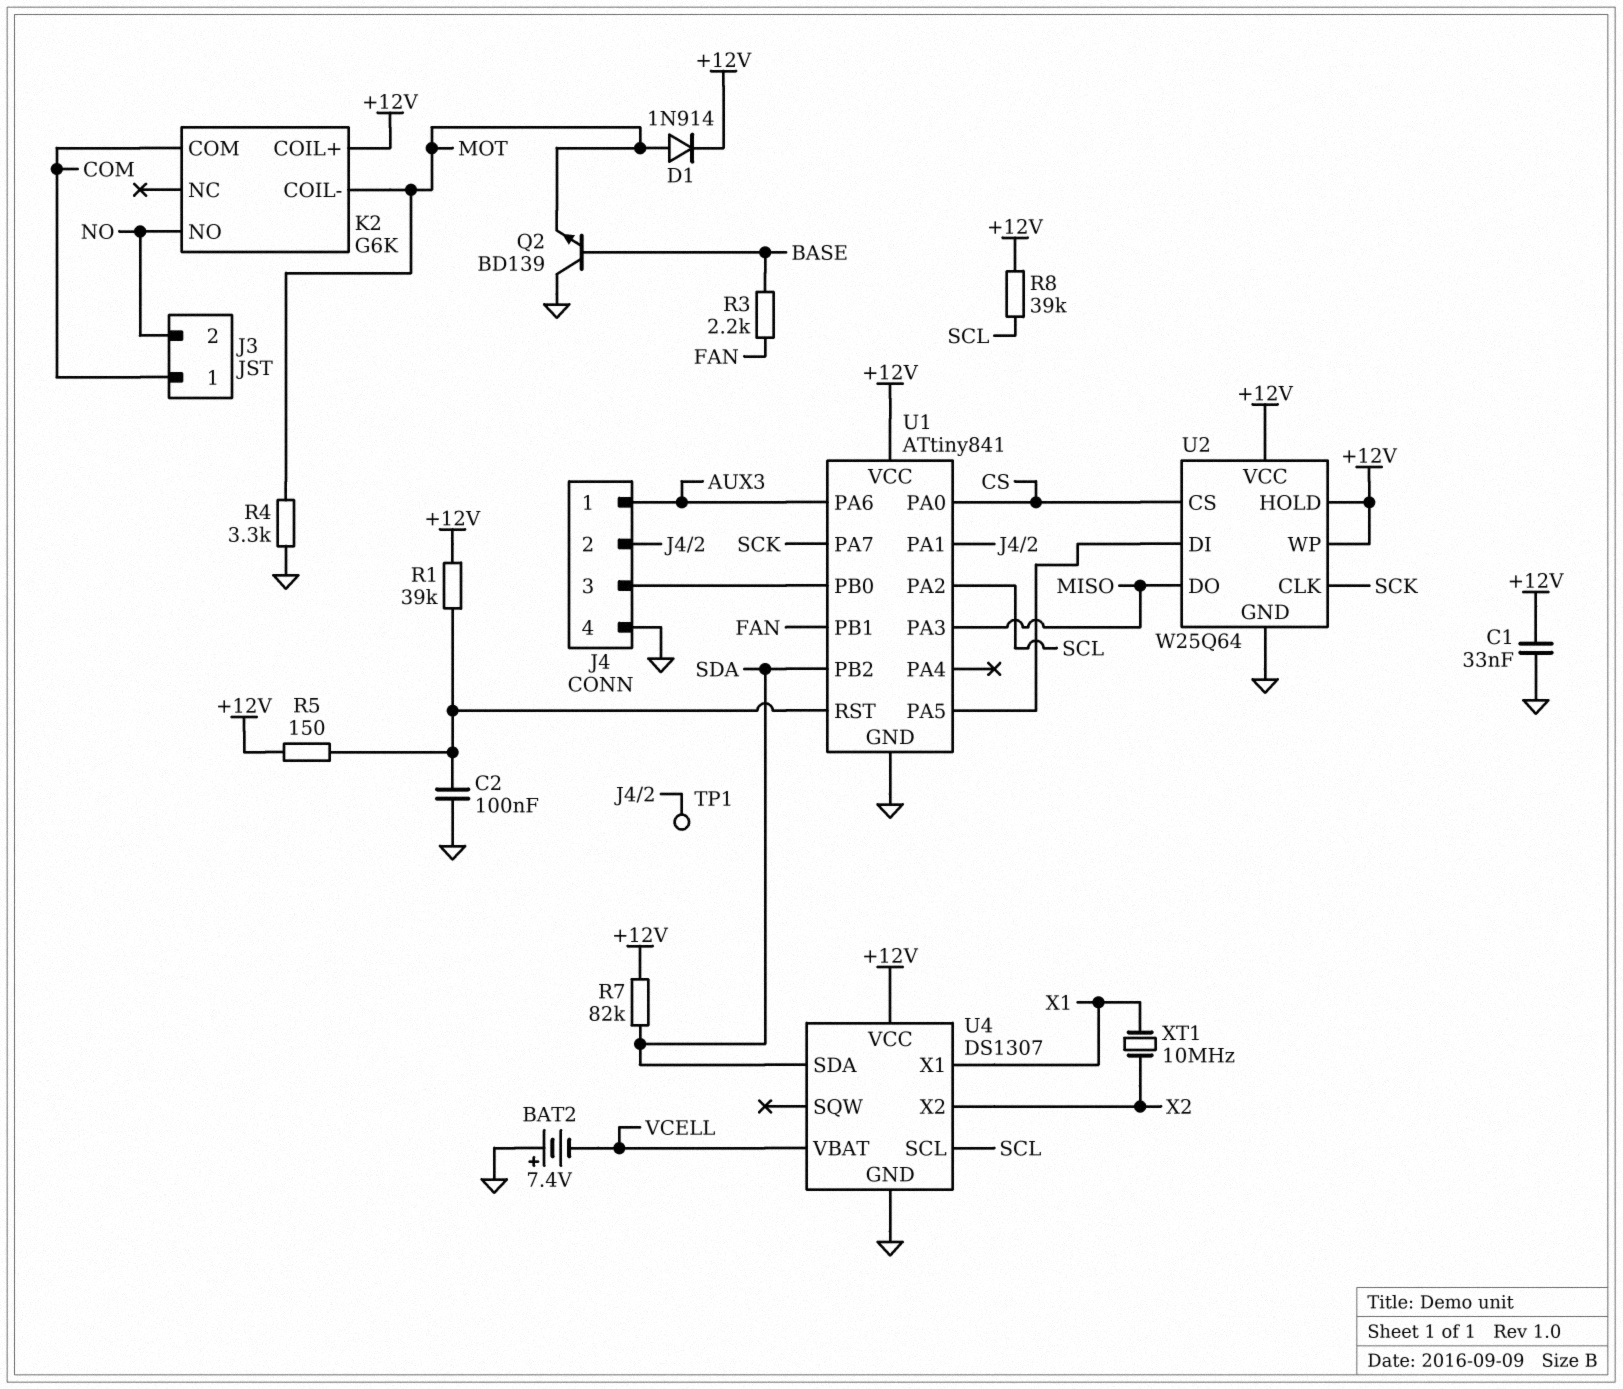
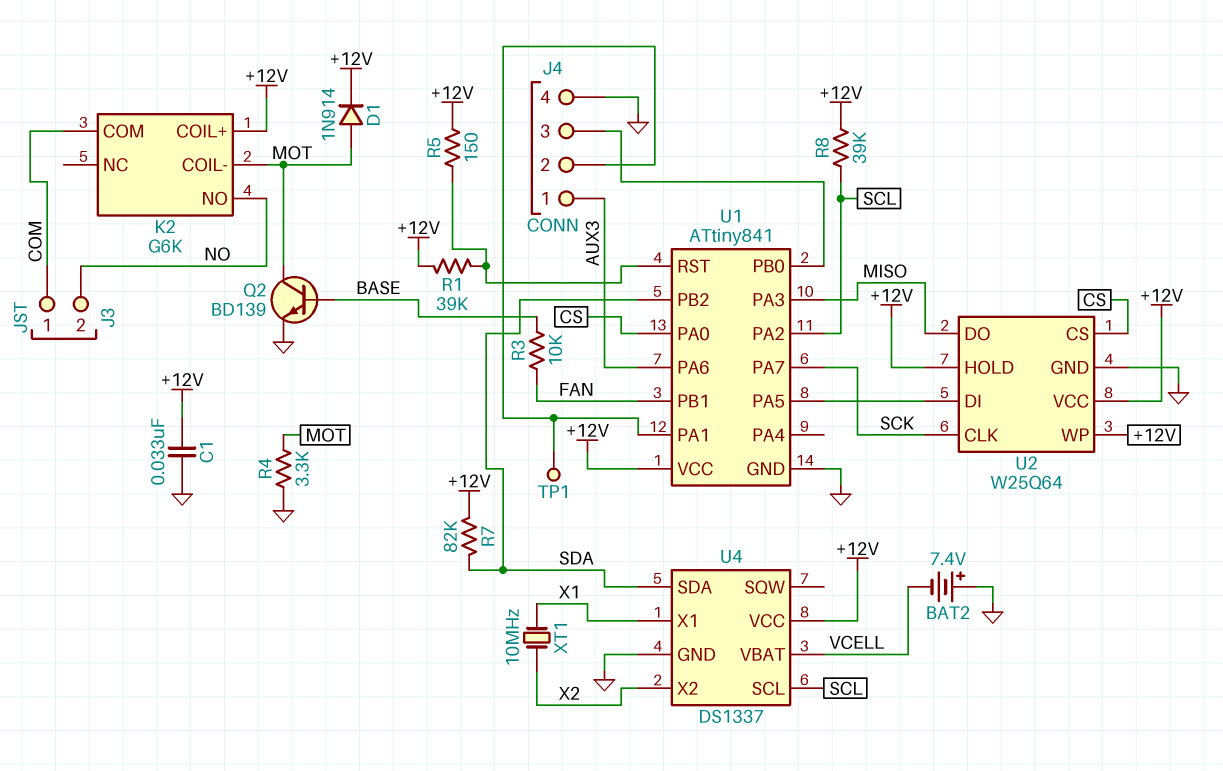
C2: 100nF (GND, U1/RST) -> none
Q2: NPN BD139 (B BASE, C GND, E MOT) -> NPN BD139 (B BASE, C MOT, E GND)
R3: 2.2k (BASE, FAN) -> 10k (BASE, FAN)
U4: DS1307 -> DS1337

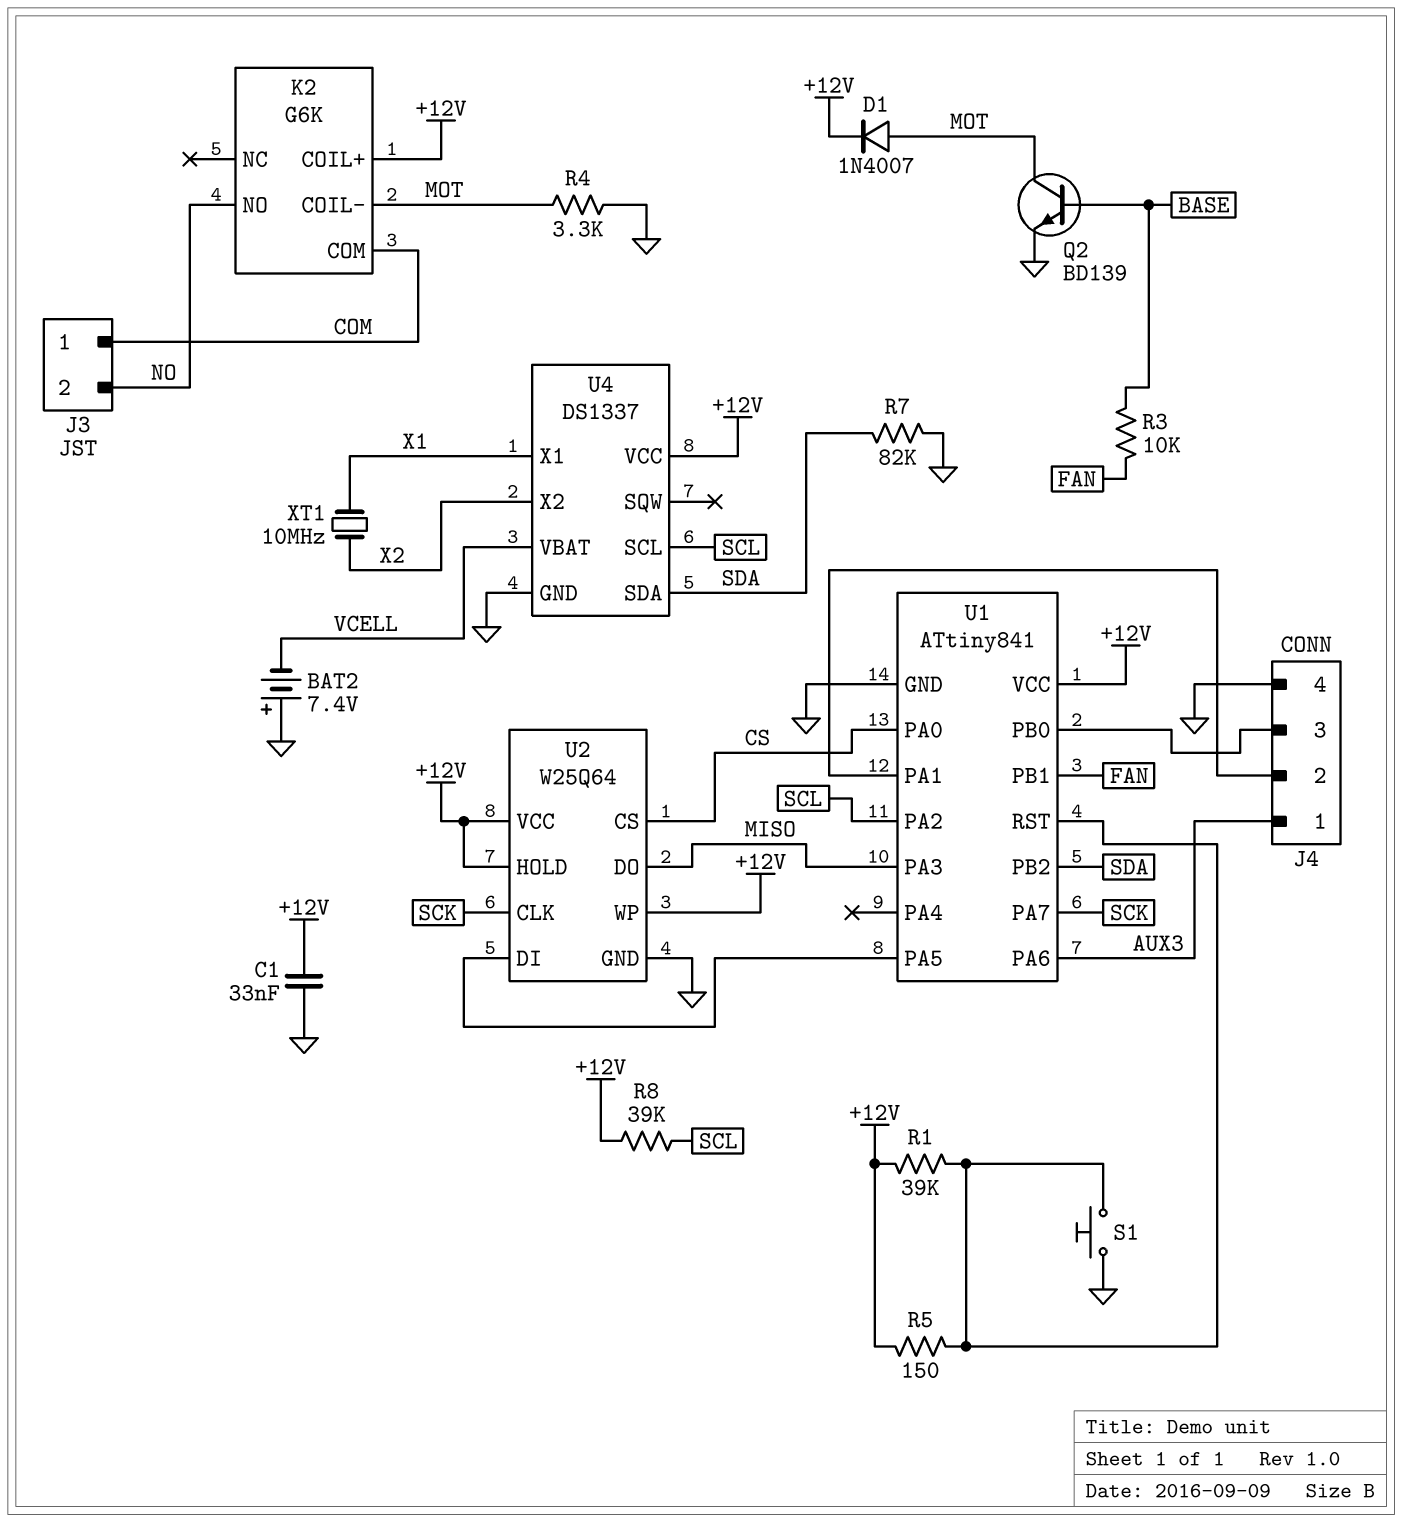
D1: diode 1N914 (A MOT, K +12V) -> diode 1N4007 (A MOT, K +12V)
R7: 82k (+12V, SDA) -> 82k (GND, SDA)
S1: none -> button (GND, U1/RST)
TP1: test point (J4/2) -> none

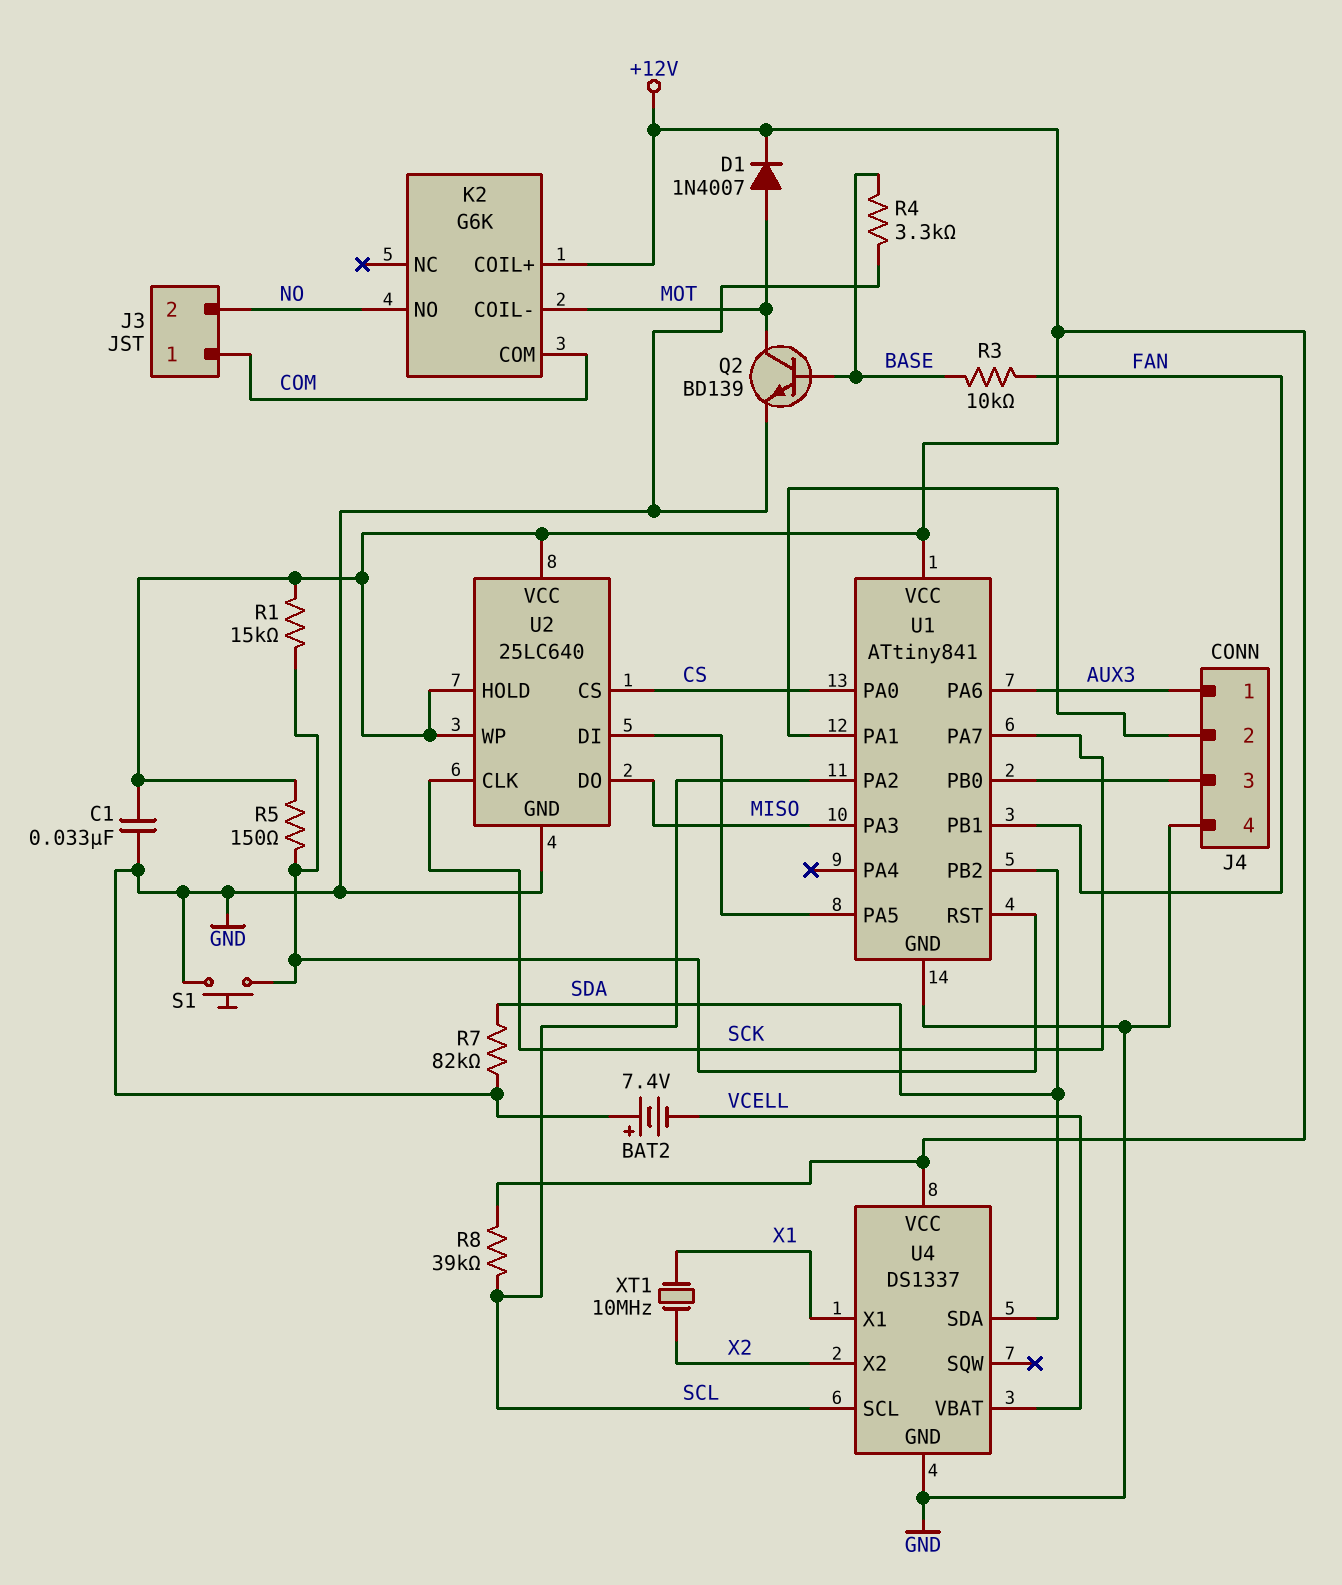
R1: 39k (+12V, U1/RST) -> 15k (+12V, U1/RST)
R4: 3.3k (GND, MOT) -> 3.3k (BASE, GND)
U2: W25Q64 -> 25LC640

